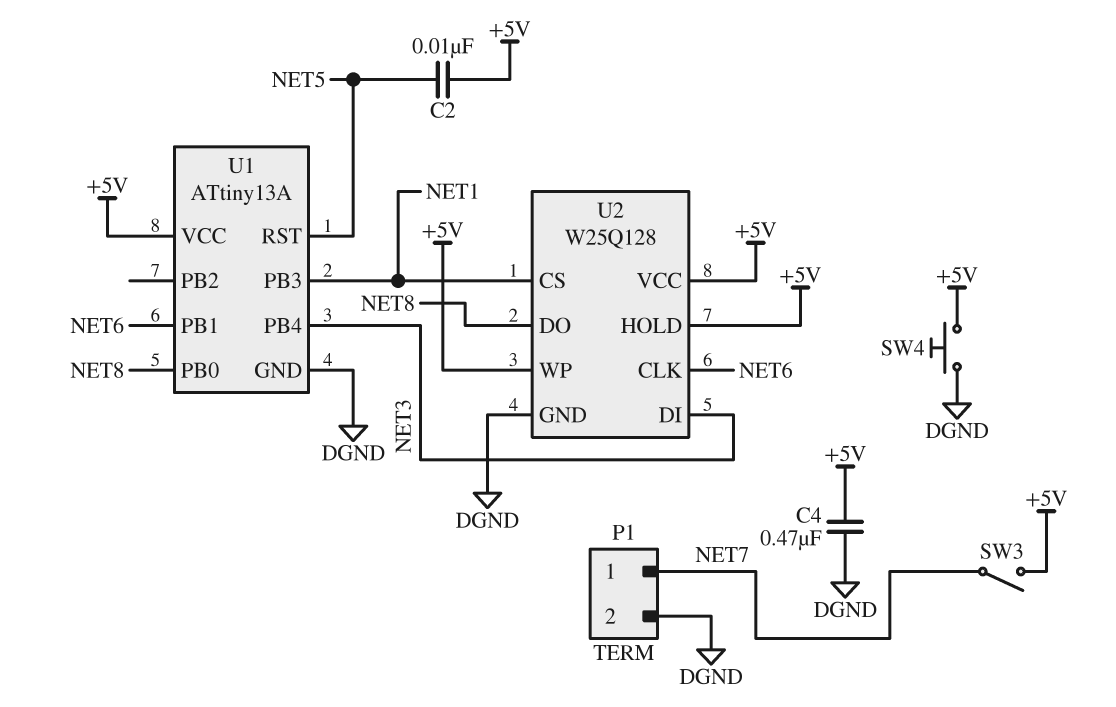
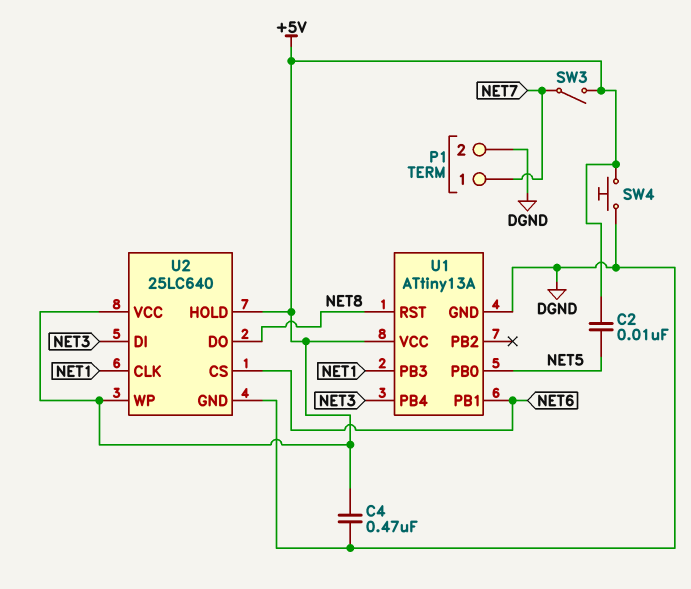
U1 pin PB0: NET8 -> NET5
U1 pin RST: NET5 -> NET8
U2: W25Q128 -> 25LC640
U2 pin CLK: NET6 -> NET1
U2 pin CS: NET1 -> NET6

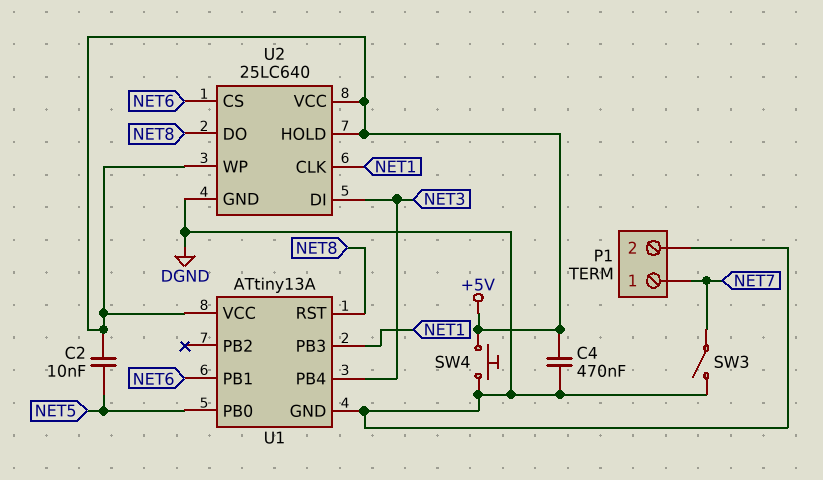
SW3: switch (+5V, NET7) -> switch (DGND, NET7)

